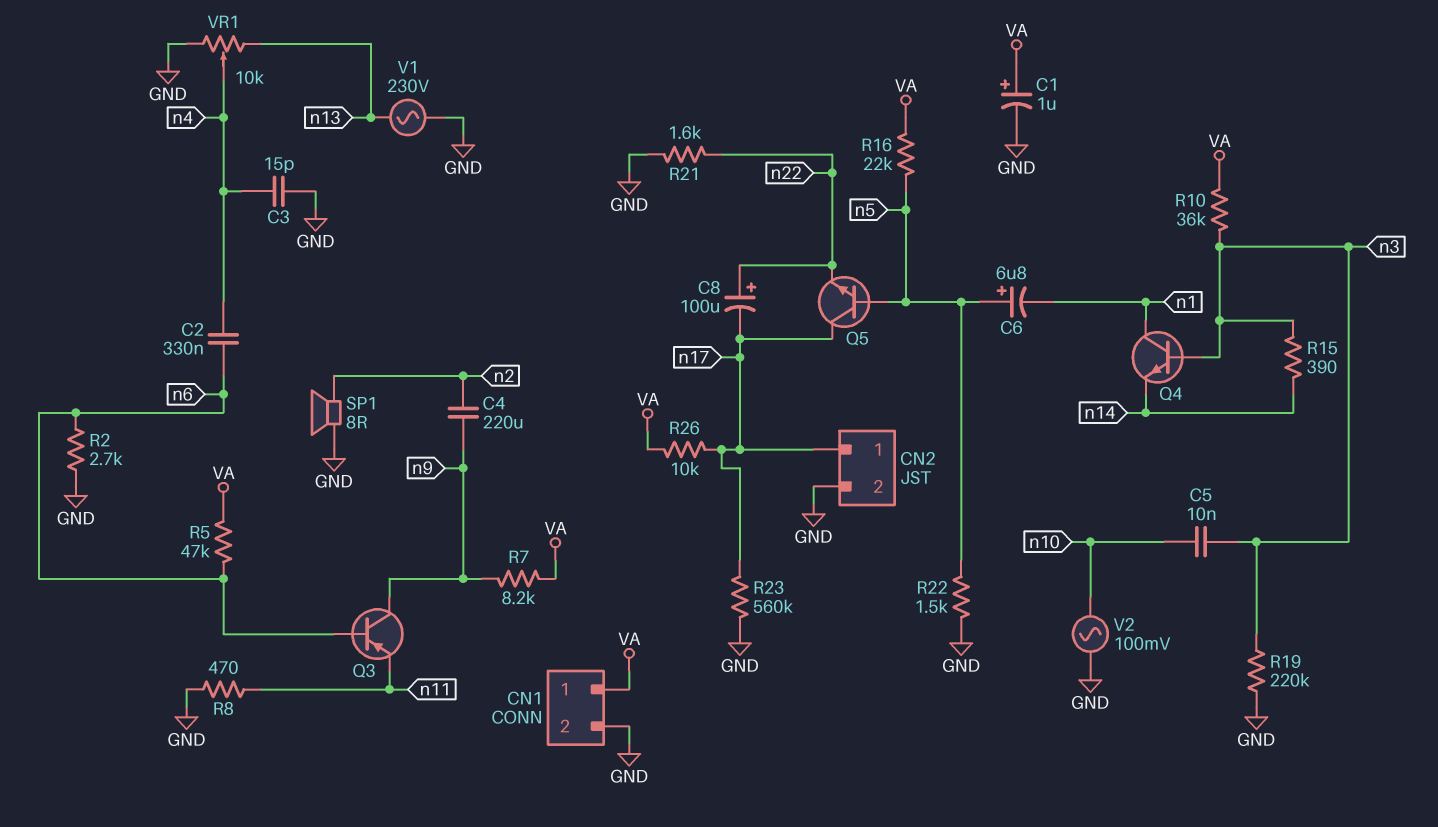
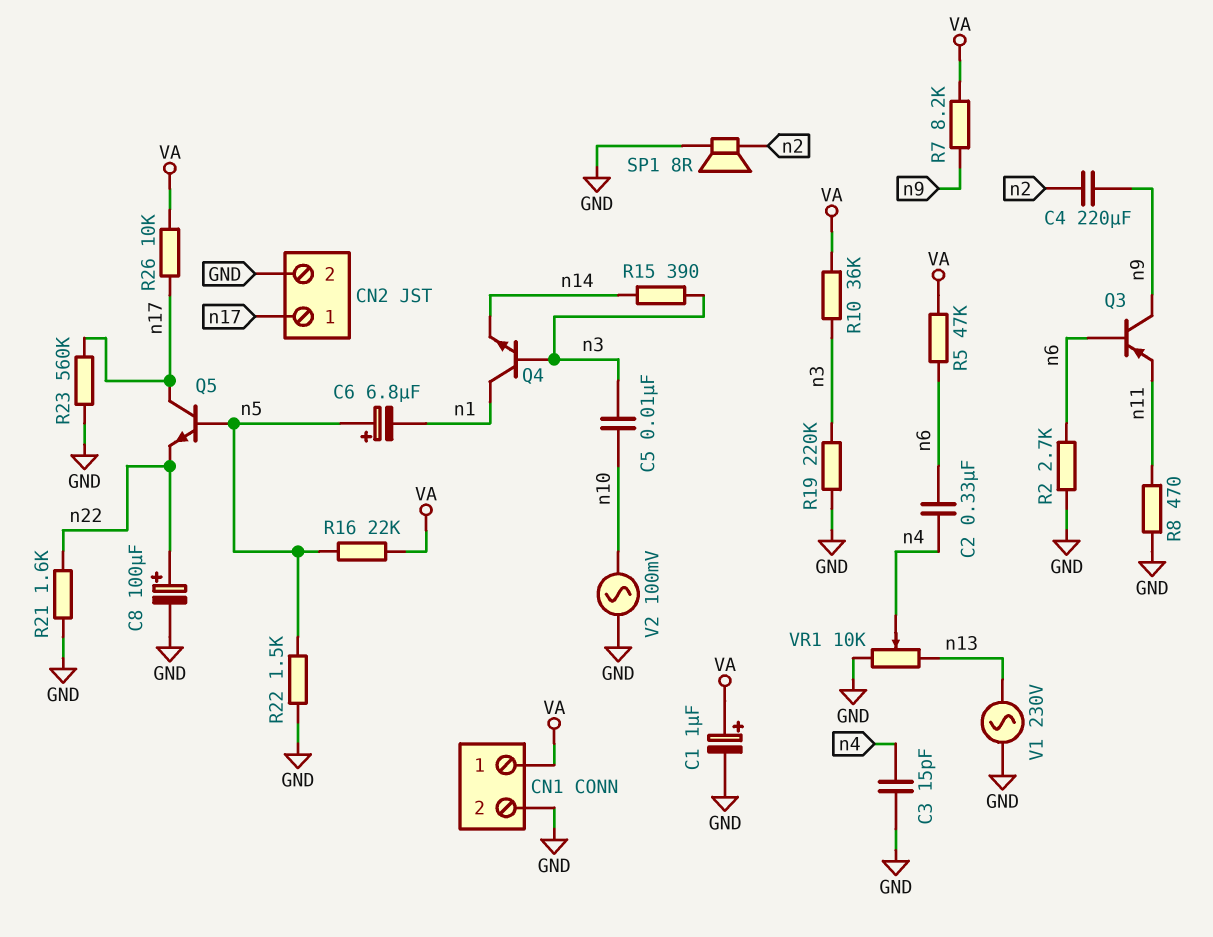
C8: 100uF (plus n22, minus n17) -> 100uF (plus n22, minus GND)

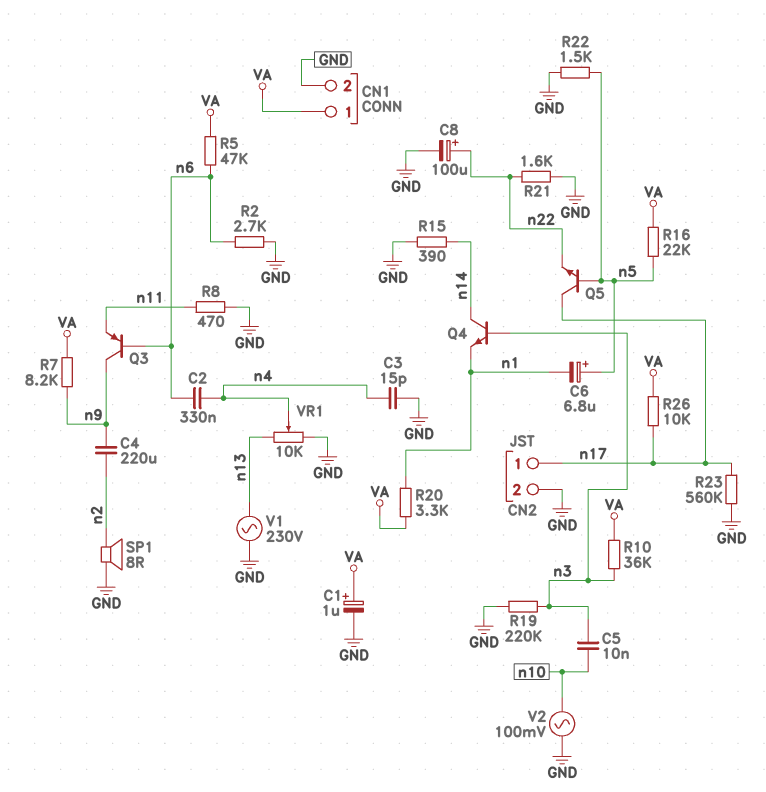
Q4: NPN (B n3, C n1, E n14) -> NPN (B n3, C n14, E n1)
R15: 390 (n3, n14) -> 390 (GND, n14)
R20: none -> 3.3k (VA, n1)

